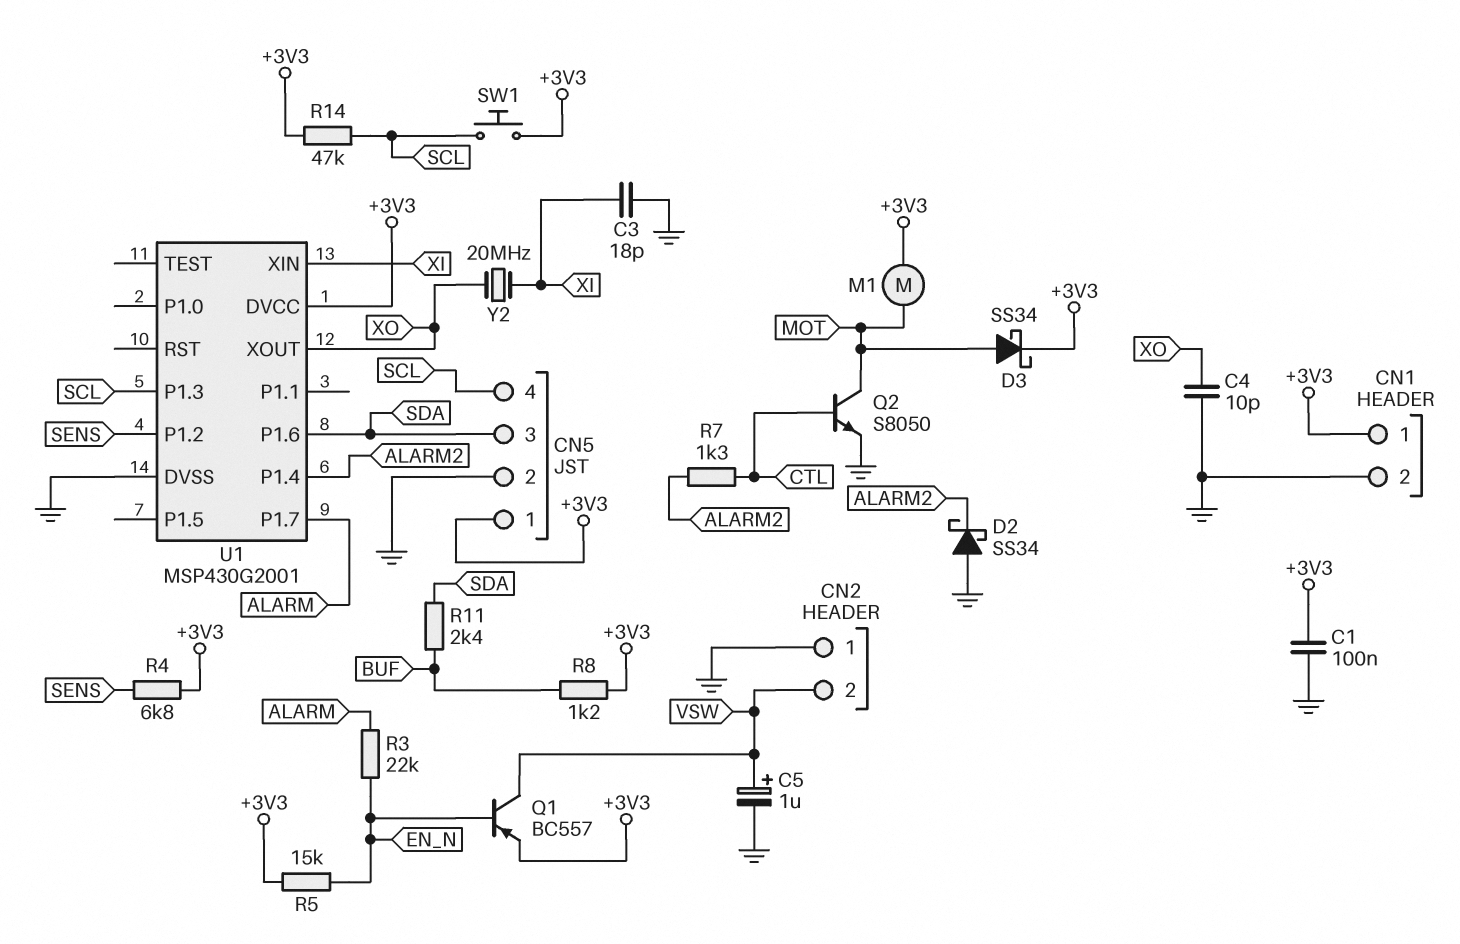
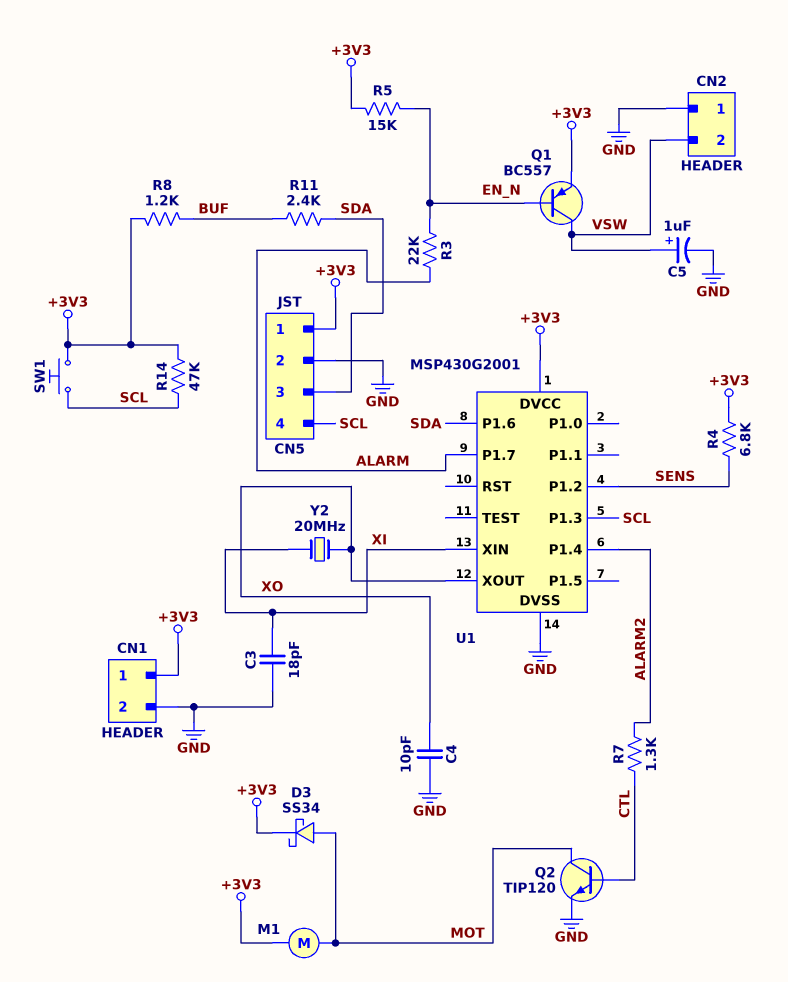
C1: 100nF (+3V3, GND) -> none
D2: schottky SS34 (A GND, K ALARM2) -> none
Q2: NPN S8050 (B CTL, C MOT, E GND) -> NPN TIP120 (B CTL, C MOT, E GND)

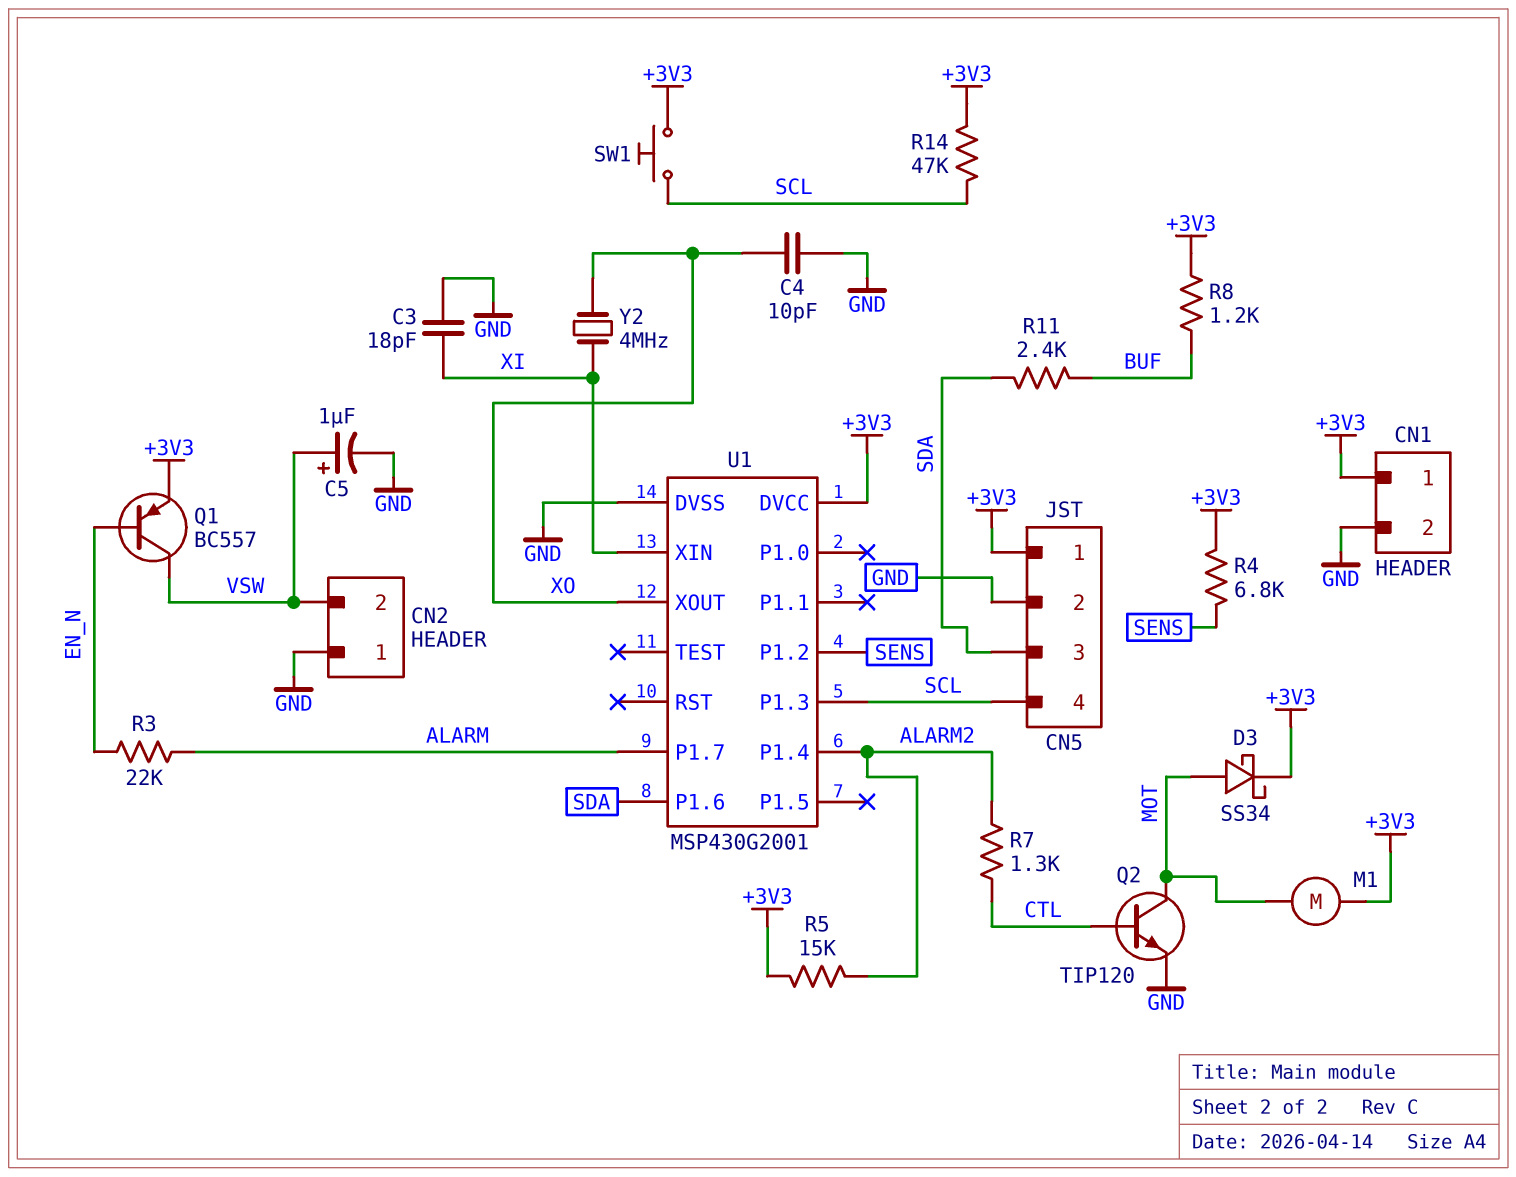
R5: 15k (+3V3, EN_N) -> 15k (+3V3, ALARM2)
Y2: 20MHz (XI, XO) -> 4MHz (XI, XO)

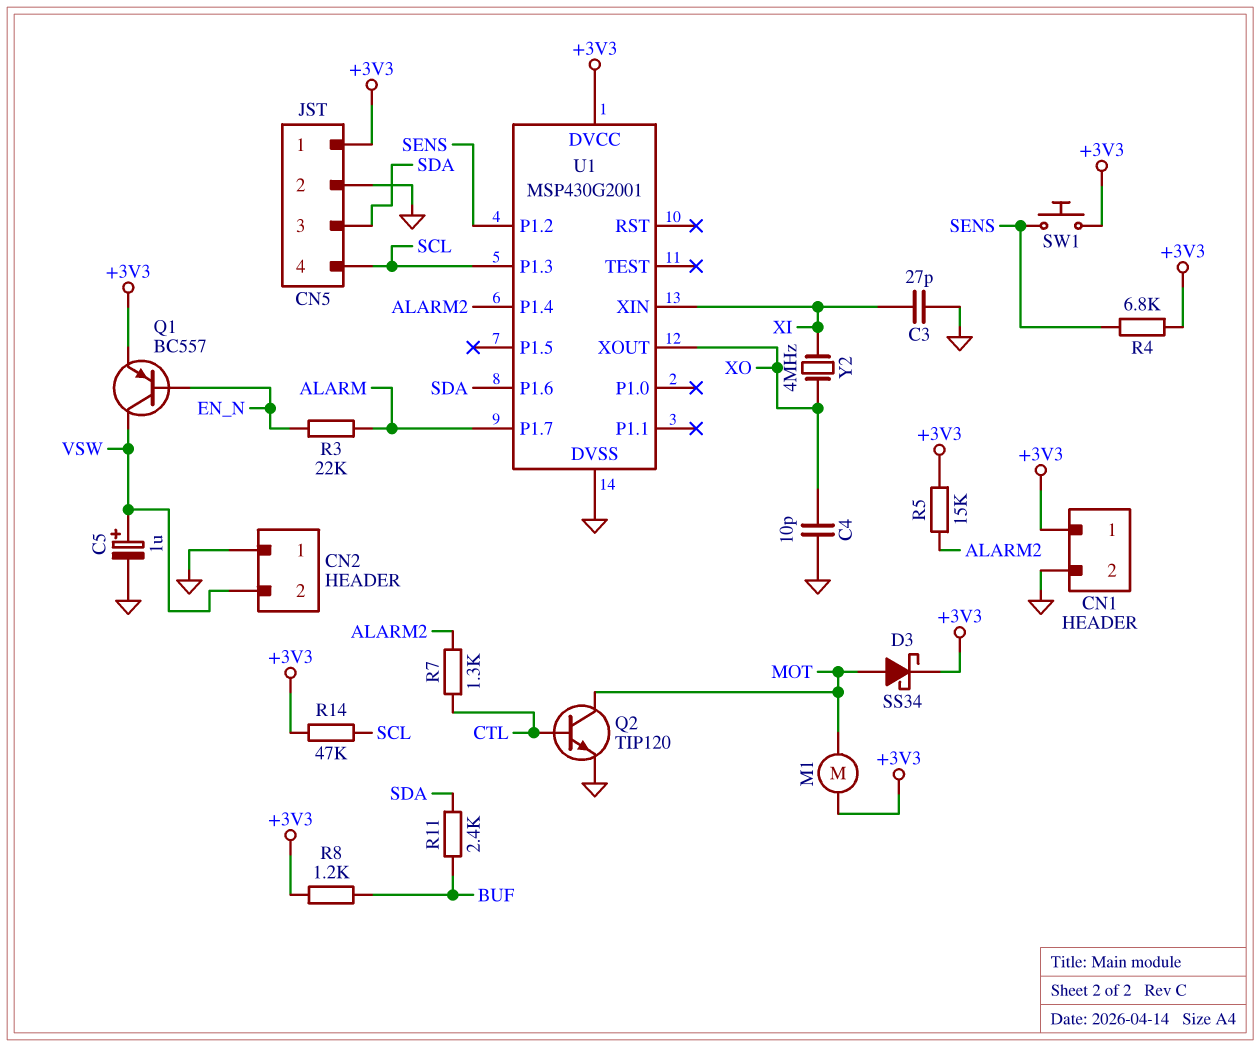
C3: 18pF (GND, XI) -> 27pF (GND, XI)
SW1: button (+3V3, SCL) -> button (+3V3, SENS)

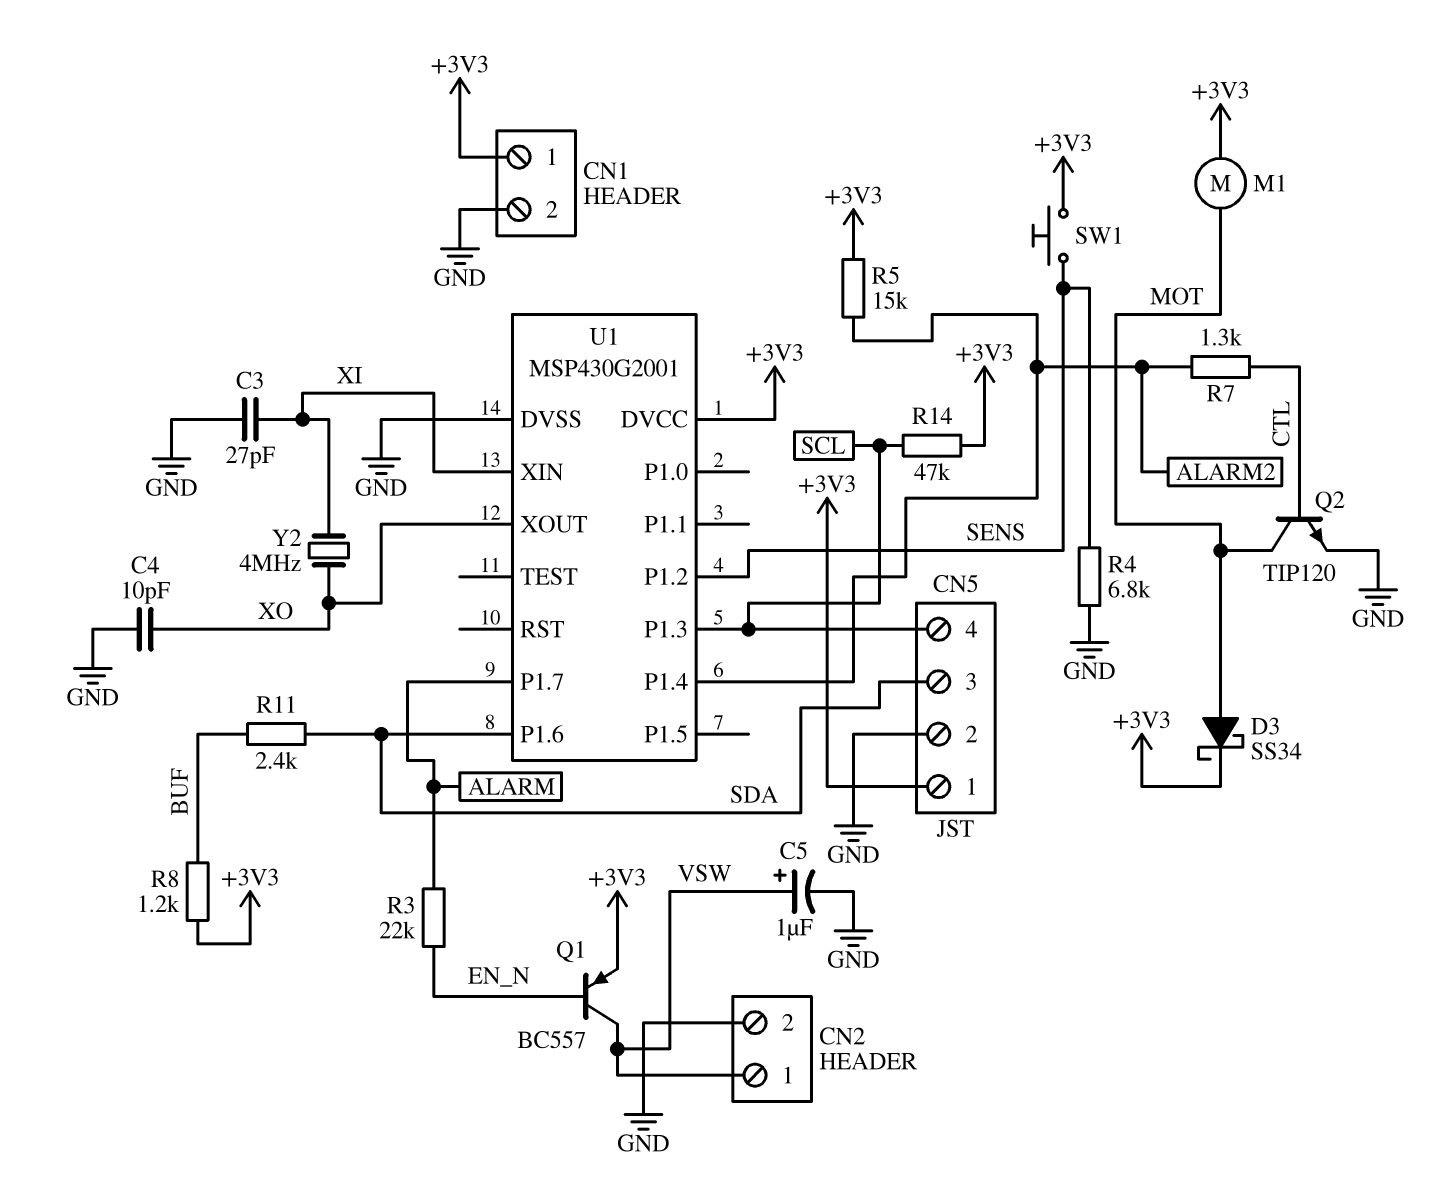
CN2 pin 1: GND -> VSW
CN2 pin 2: VSW -> GND
R4: 6.8k (+3V3, SENS) -> 6.8k (GND, SENS)

